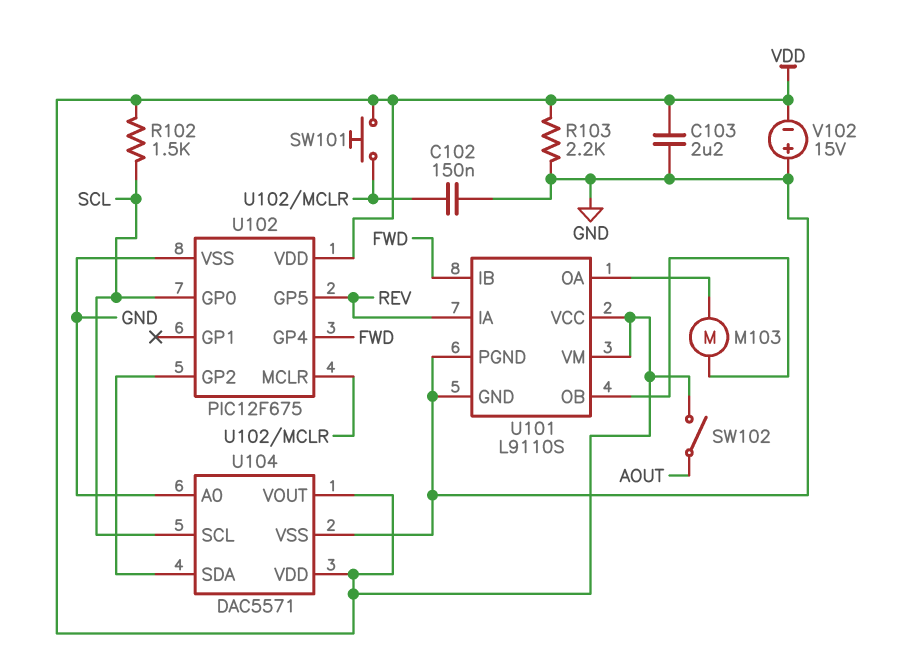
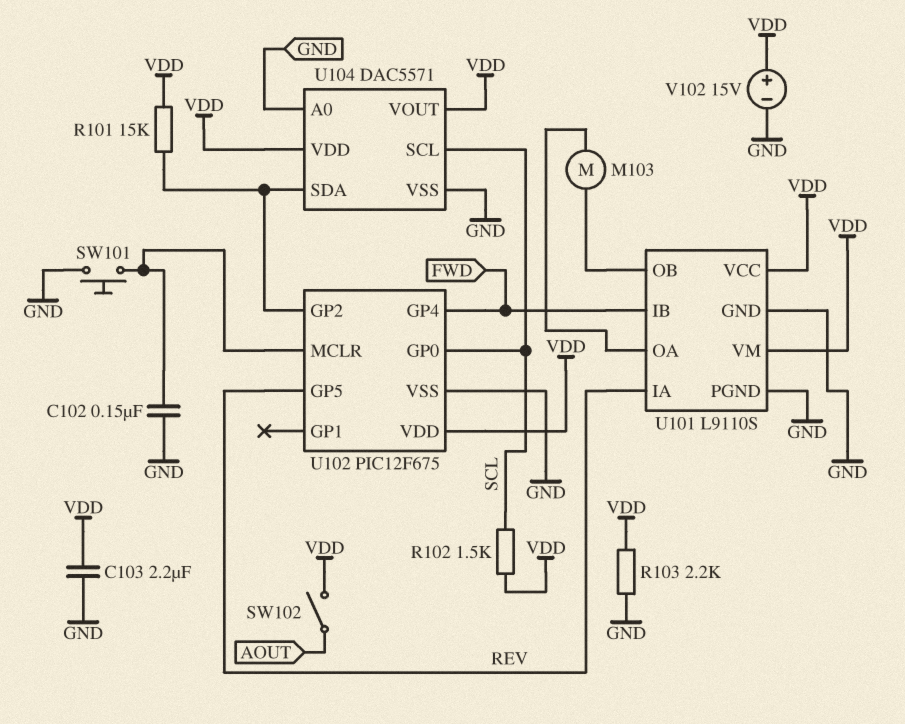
R101: none -> 15k (U102/GP2, VDD)
SW101: button (U102/MCLR, VDD) -> button (GND, U102/MCLR)
V102: 15V (plus GND, minus VDD) -> 15V (plus VDD, minus GND)

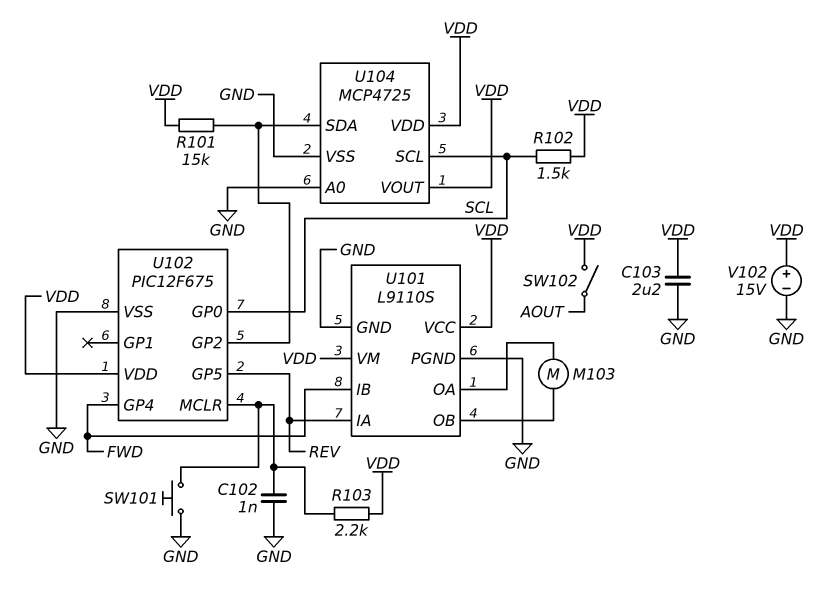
C102: 150nF (GND, U102/MCLR) -> 1nF (GND, U102/MCLR)
R103: 2.2k (GND, VDD) -> 2.2k (U102/MCLR, VDD)
U104: DAC5571 -> MCP4725

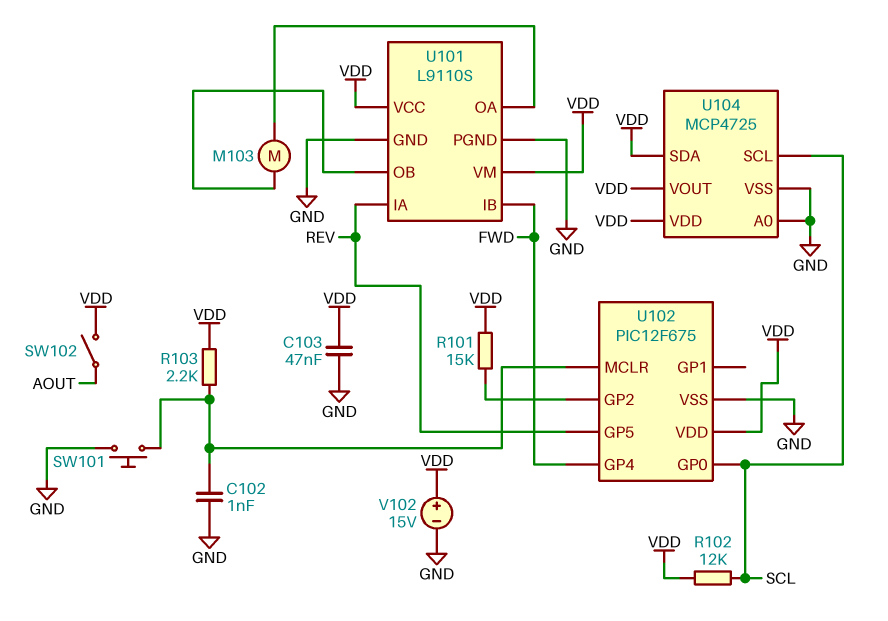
C103: 2.2uF (GND, VDD) -> 47nF (GND, VDD)
R102: 1.5k (SCL, VDD) -> 12k (SCL, VDD)
U104 pin SDA: U102/GP2 -> VDD

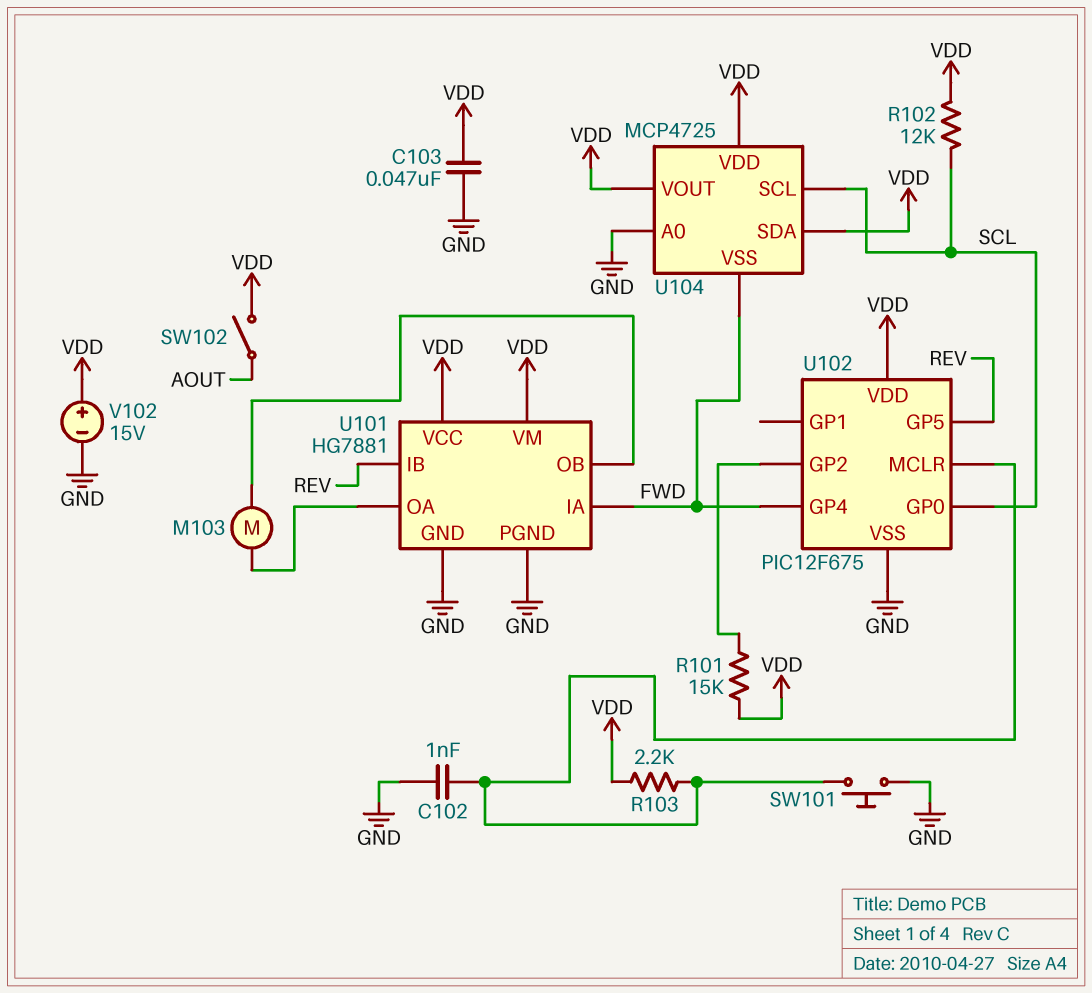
U101: L9110S -> HG7881
U101 pin IA: REV -> FWD
U101 pin IB: FWD -> REV
U104 pin VSS: GND -> FWD

